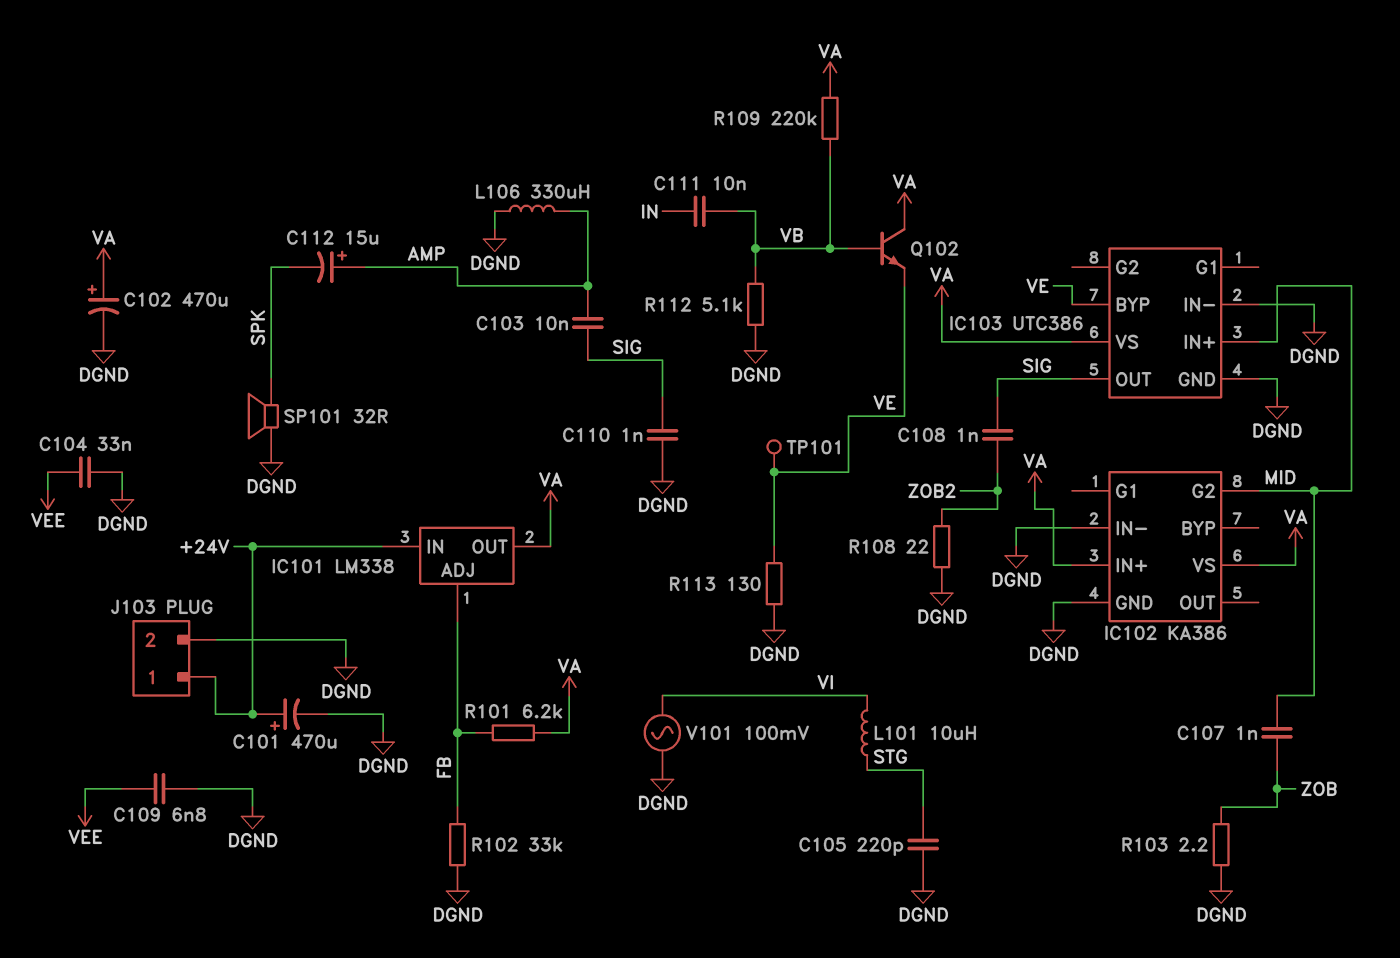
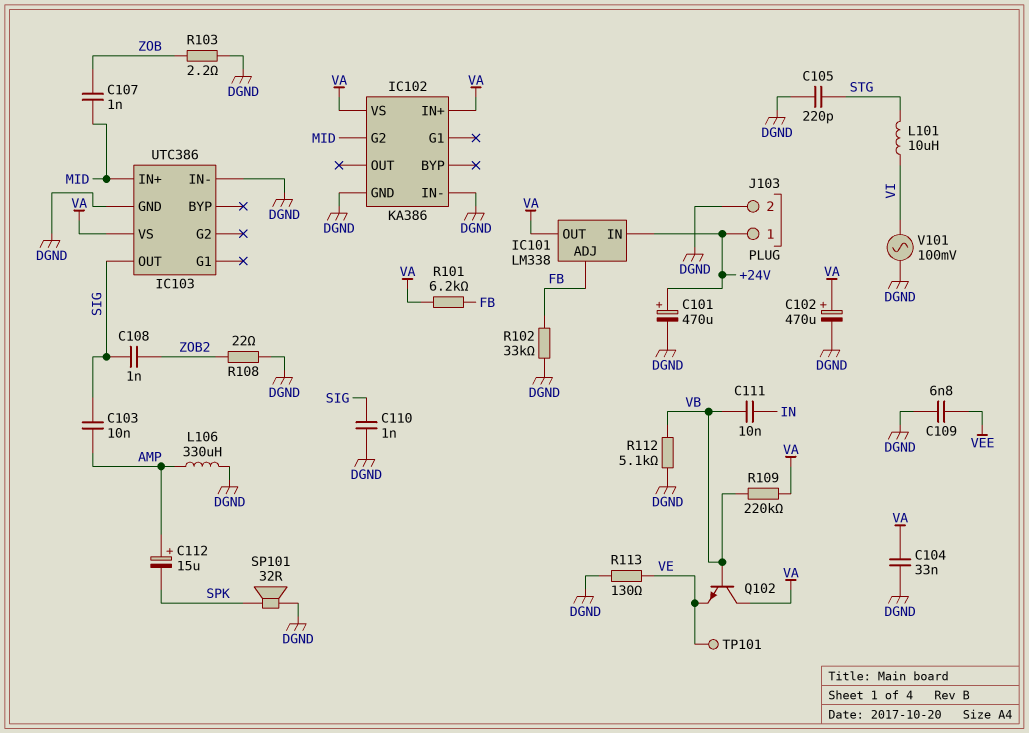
C104: 33nF (DGND, VEE) -> 33nF (DGND, VA)
IC103 pin BYP: VE -> none

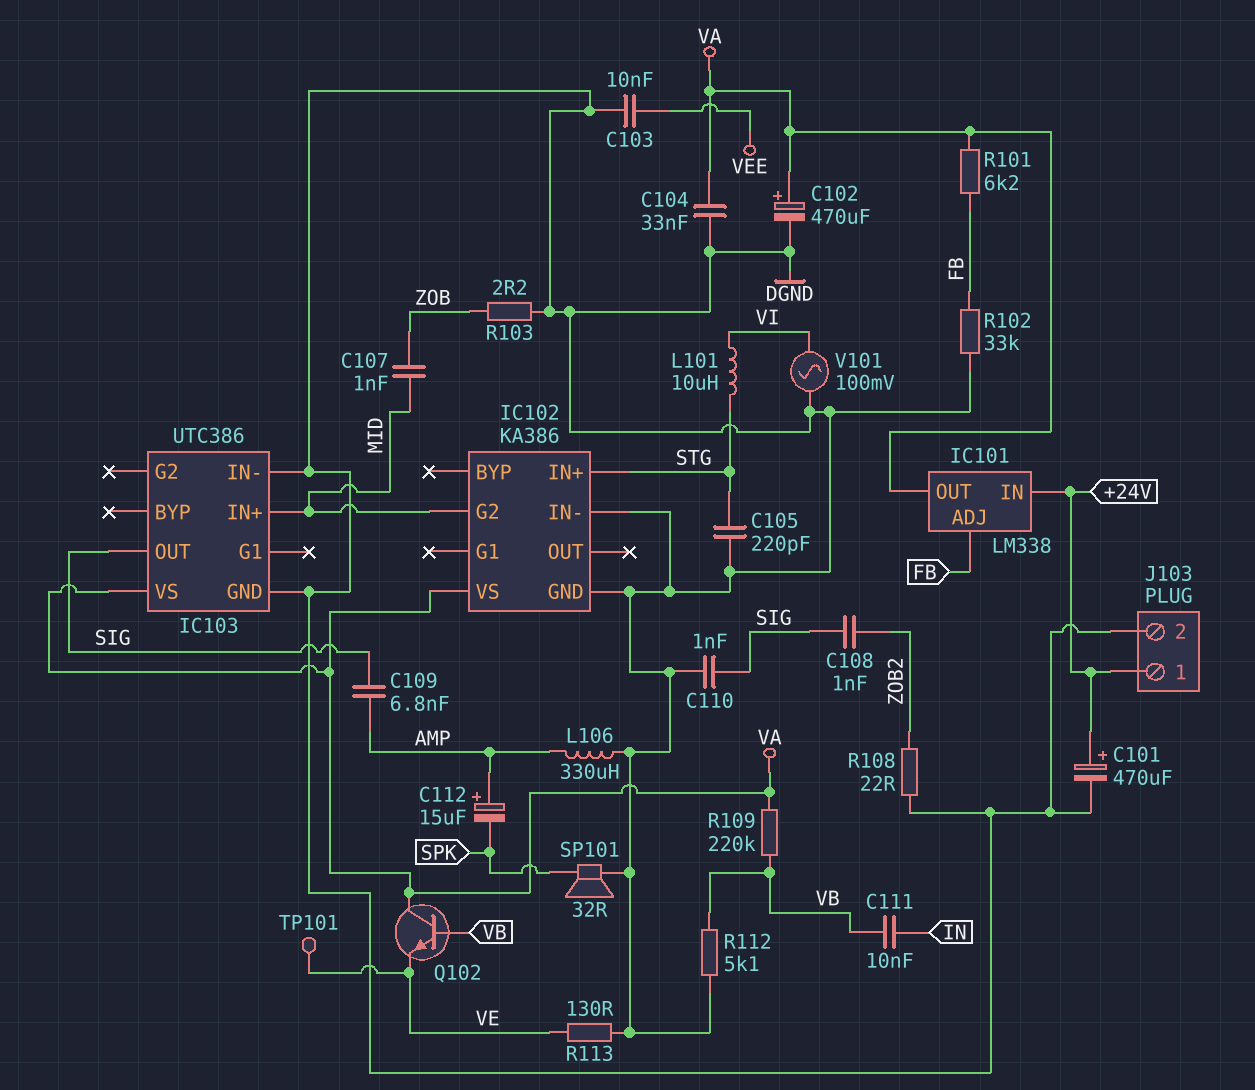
C103: 10nF (AMP, SIG) -> 10nF (DGND, VEE)
C109: 6.8nF (DGND, VEE) -> 6.8nF (AMP, SIG)
IC102 pin IN+: VA -> STG

